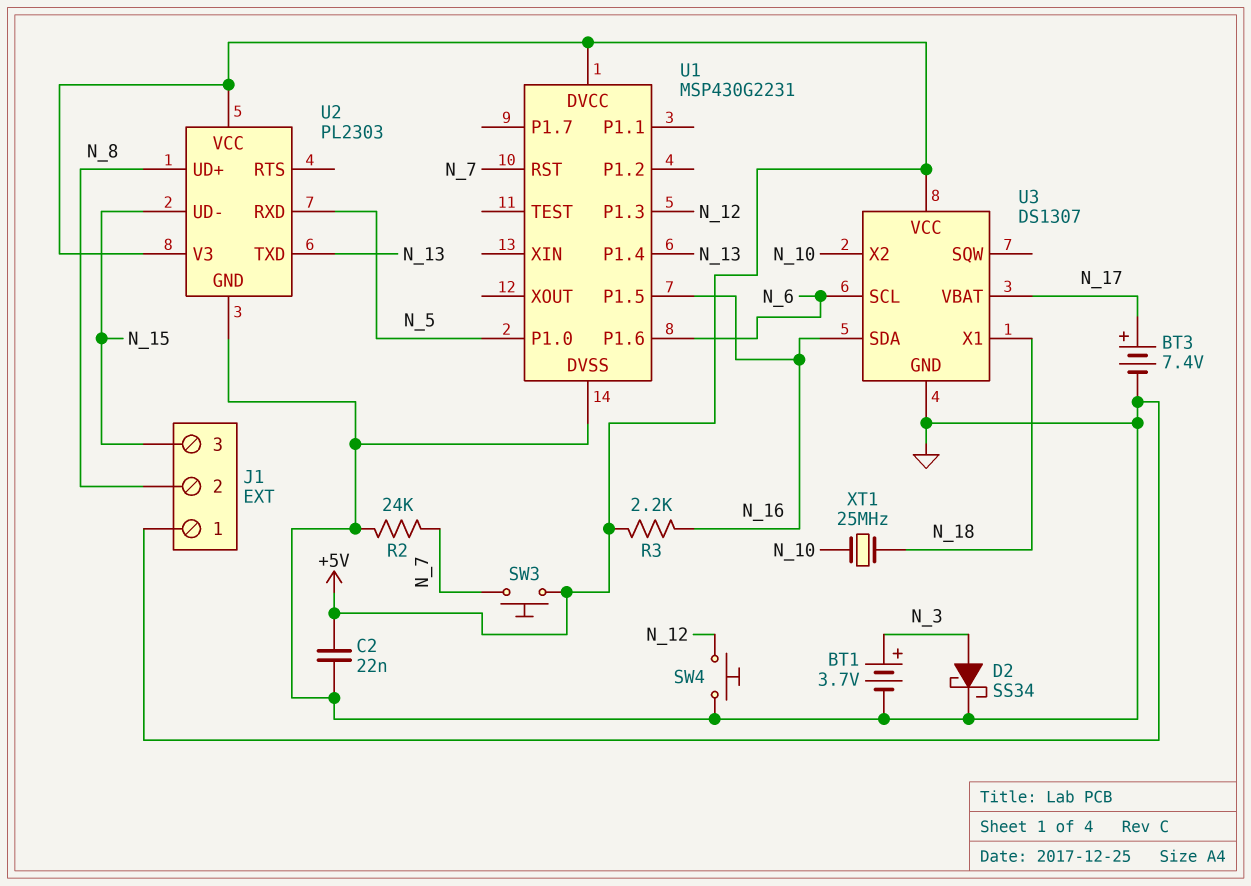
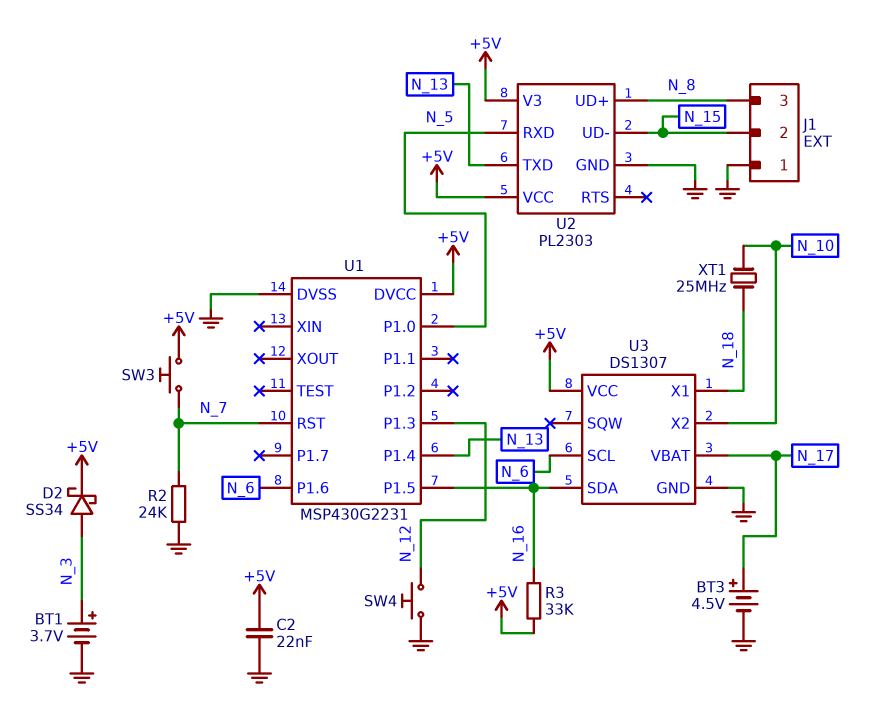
BT3: 7.4V (plus N_17, minus GND) -> 4.5V (plus N_17, minus GND)
D2: schottky SS34 (A N_3, K GND) -> schottky SS34 (A N_3, K +5V)
J1 pin 2: N_8 -> N_15
J1 pin 3: N_15 -> N_8
R3: 2.2k (+5V, N_16) -> 33k (+5V, N_16)

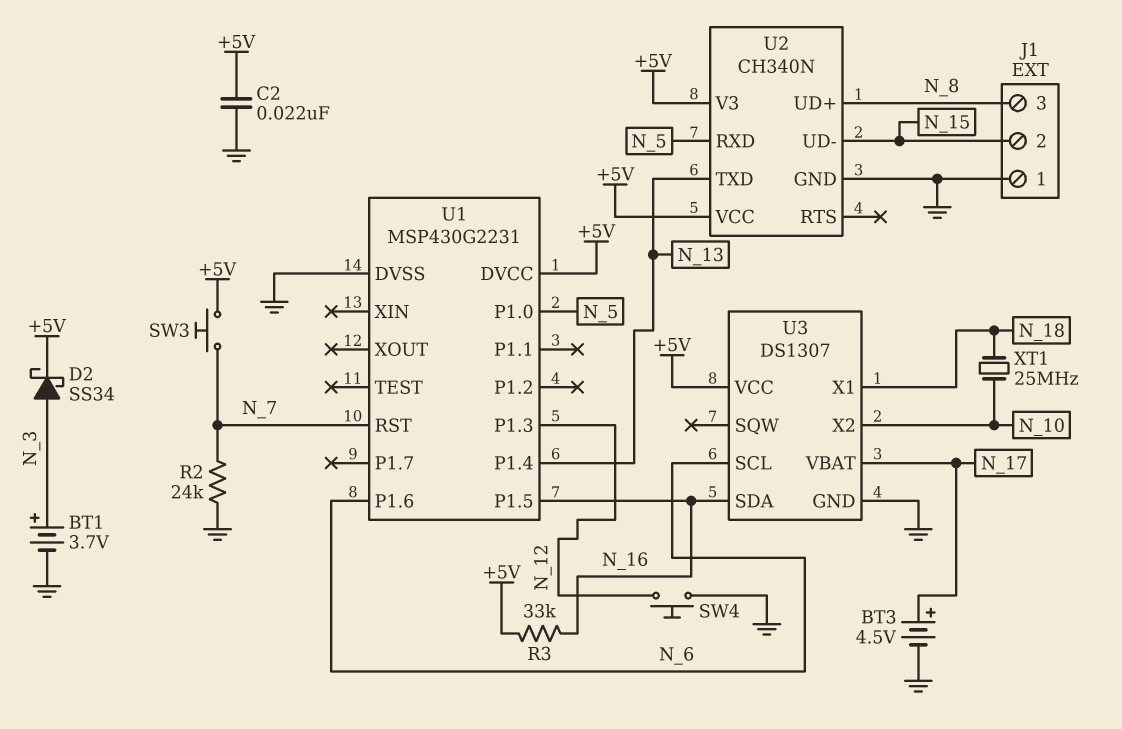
U2: PL2303 -> CH340N

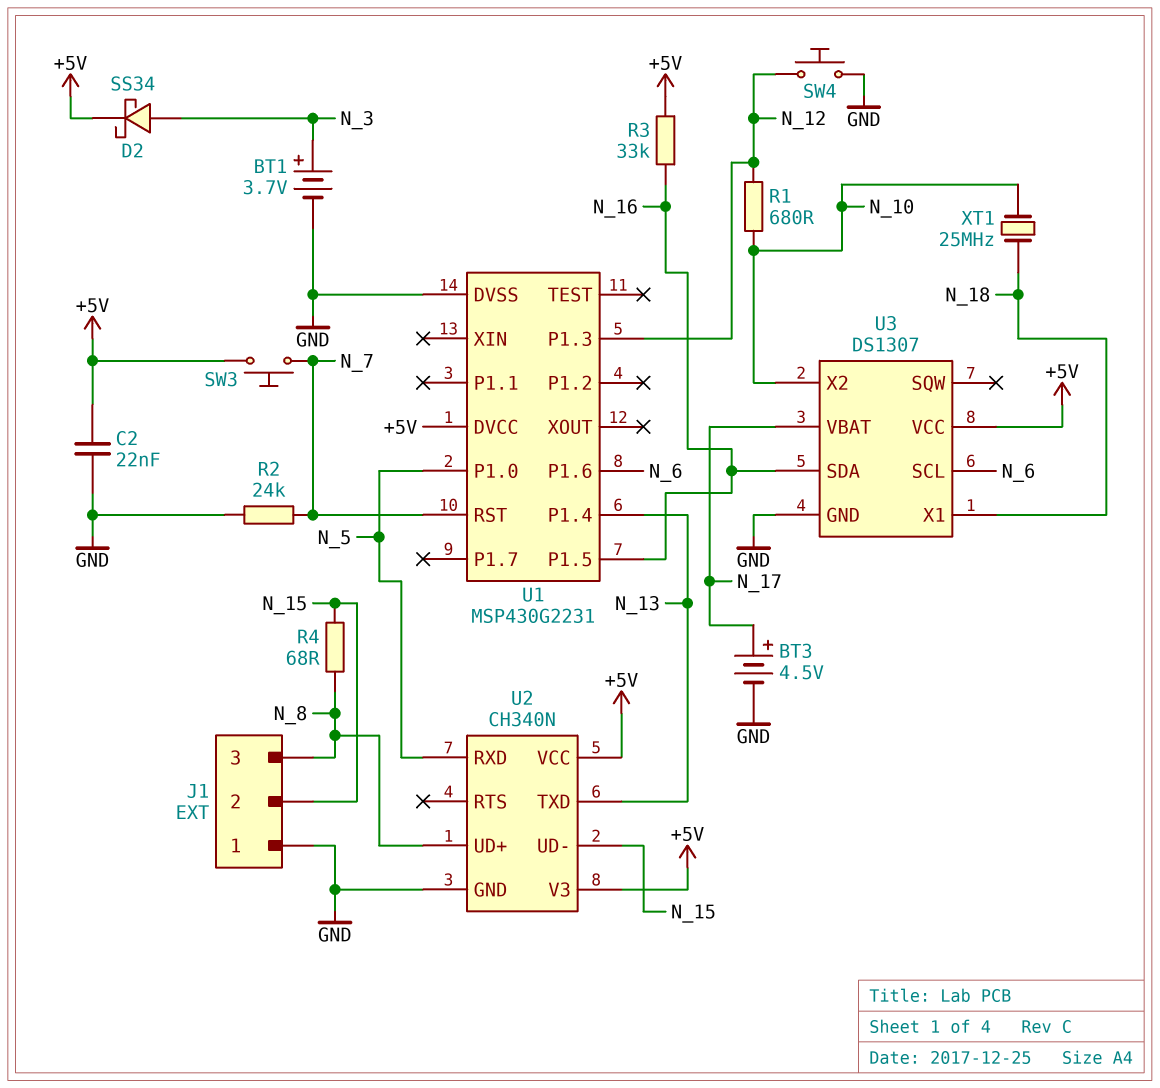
R1: none -> 680 (N_10, N_12)
R4: none -> 68 (N_8, N_15)

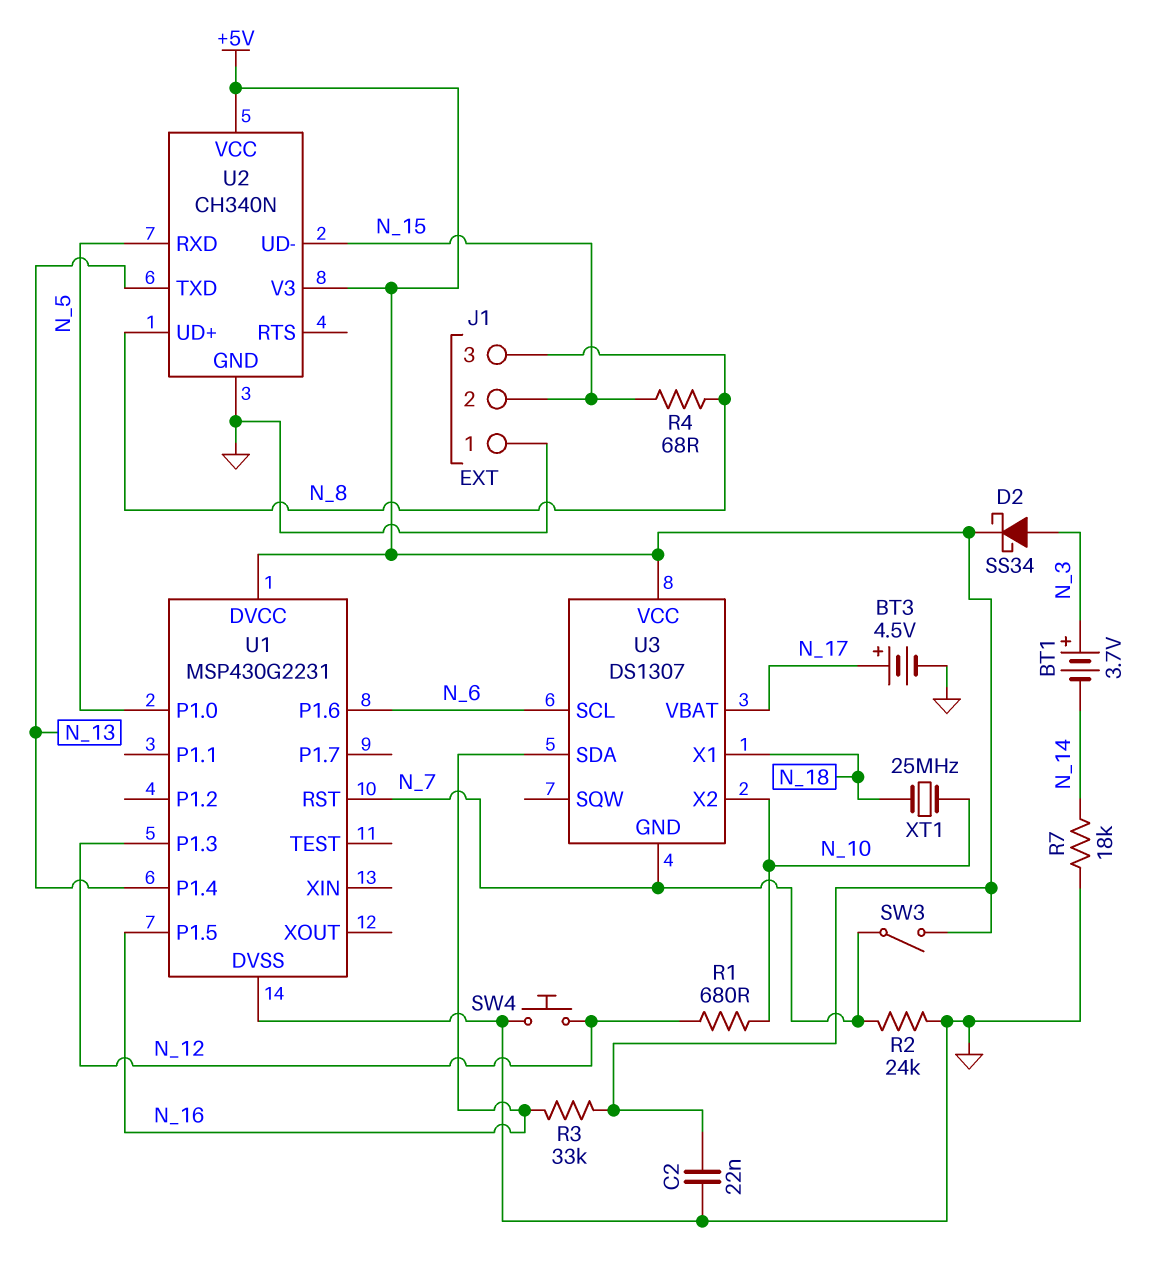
BT1: 3.7V (plus N_3, minus GND) -> 3.7V (plus N_3, minus N_14)
R7: none -> 18k (GND, N_14)
SW3: button (+5V, N_7) -> switch (+5V, N_7)
U3 pin GND: GND -> N_7

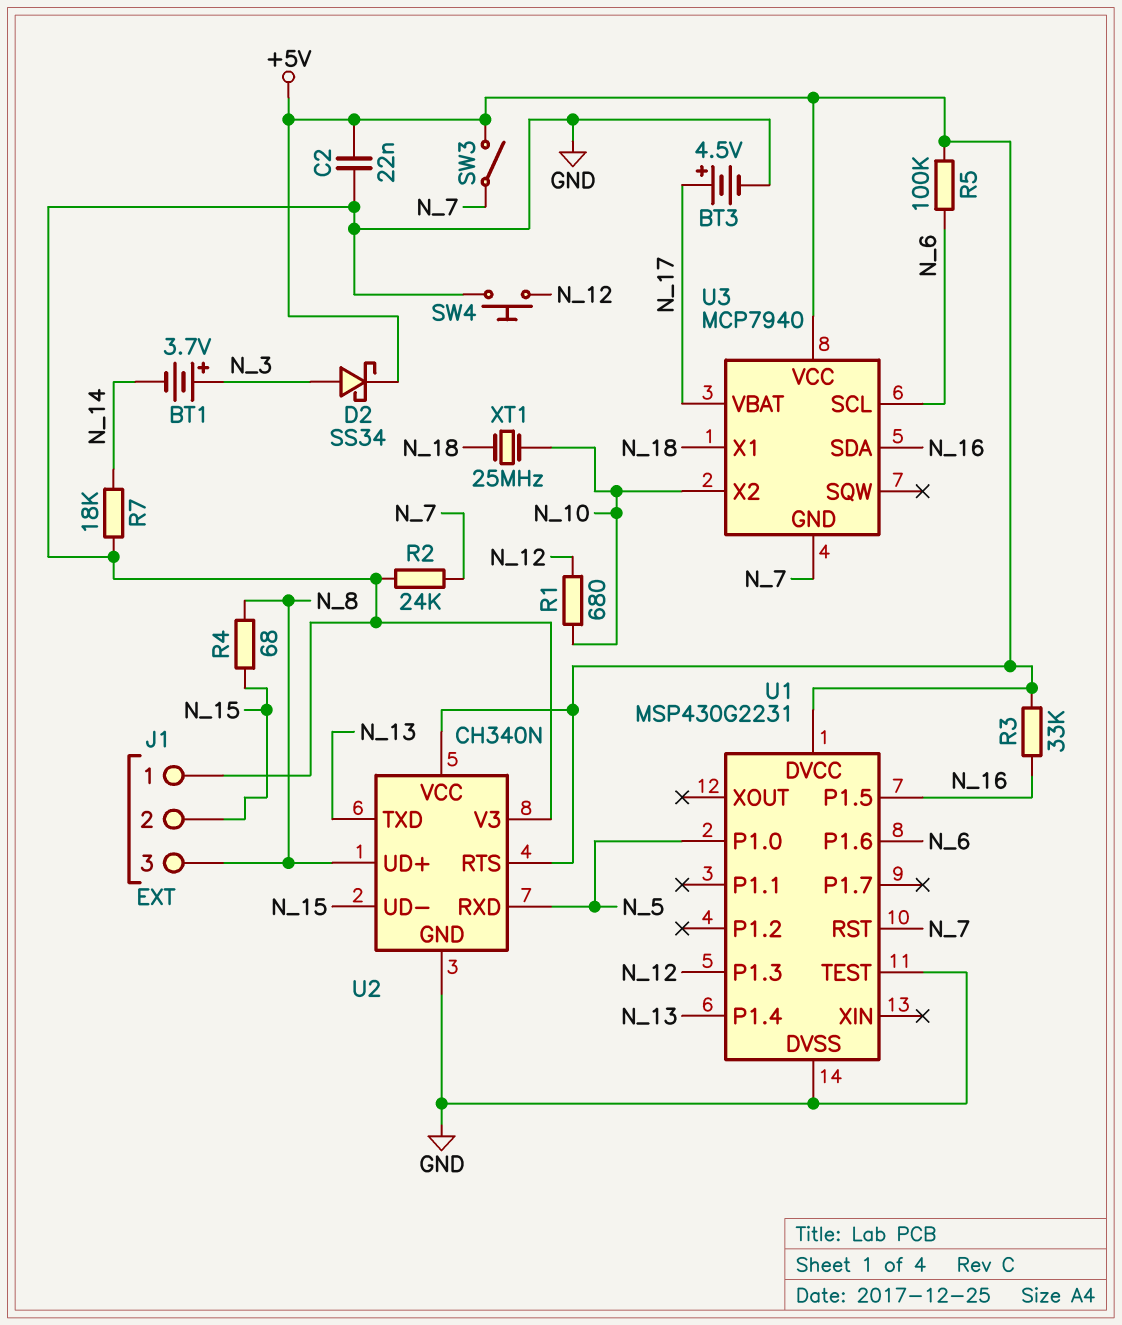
R5: none -> 100k (+5V, N_6)
U1 pin TEST: none -> GND
U2 pin RTS: none -> +5V
U2 pin V3: +5V -> GND
U3: DS1307 -> MCP7940

